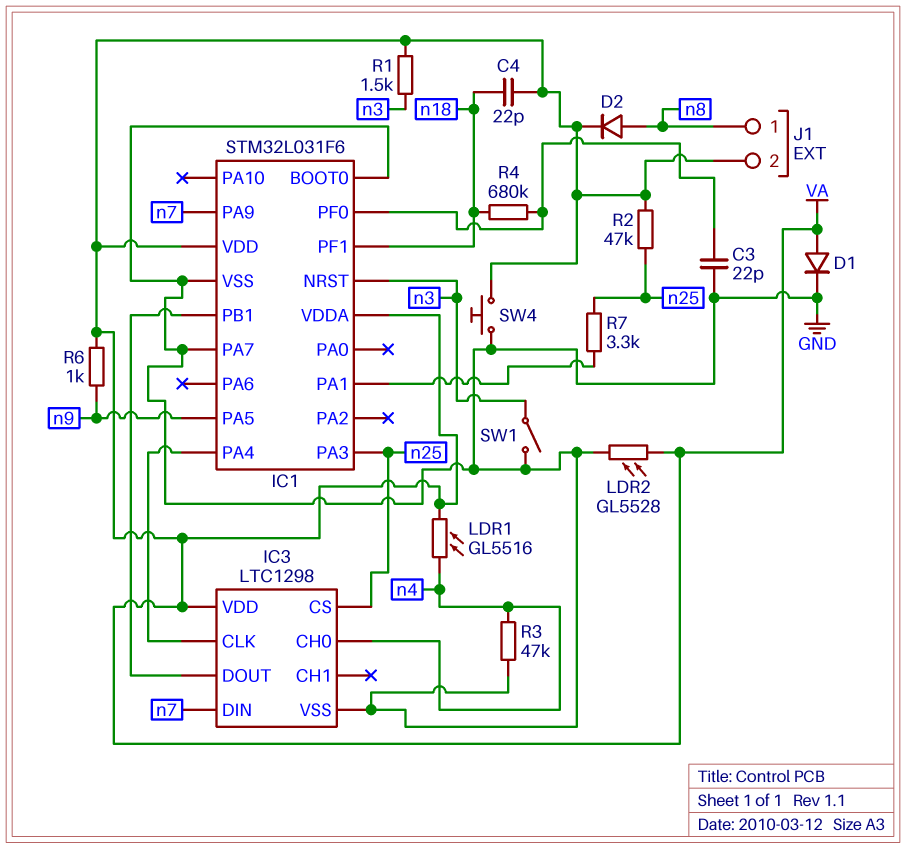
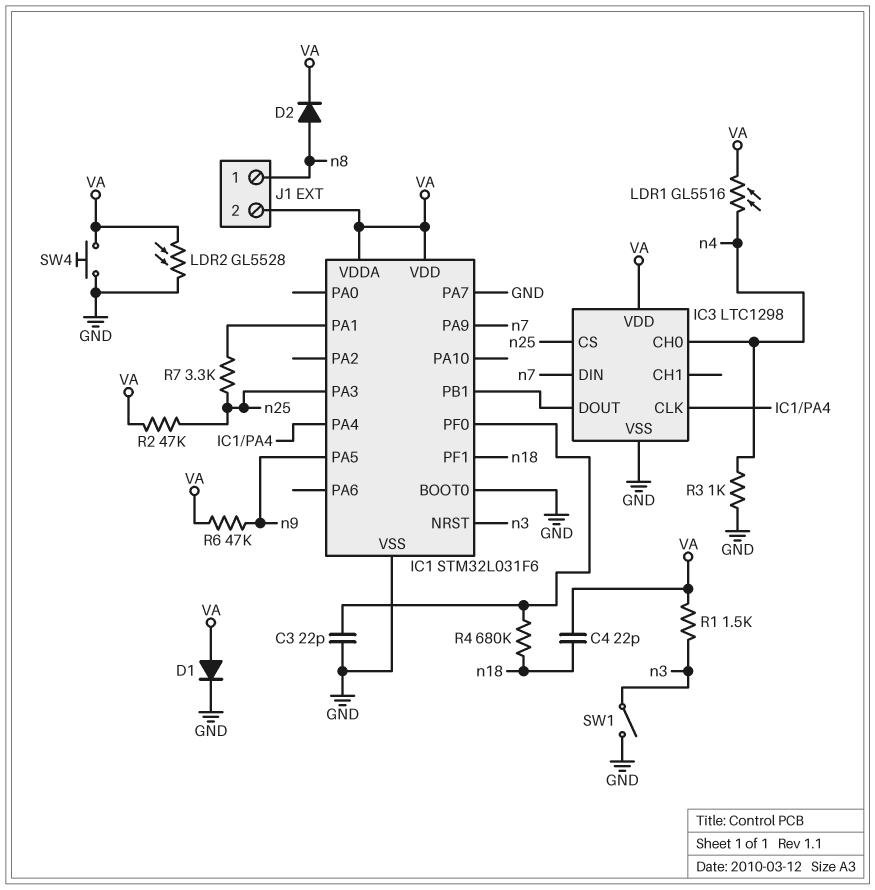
R3: 47k (GND, n4) -> 1k (GND, n4)
R6: 1k (VA, n9) -> 47k (VA, n9)

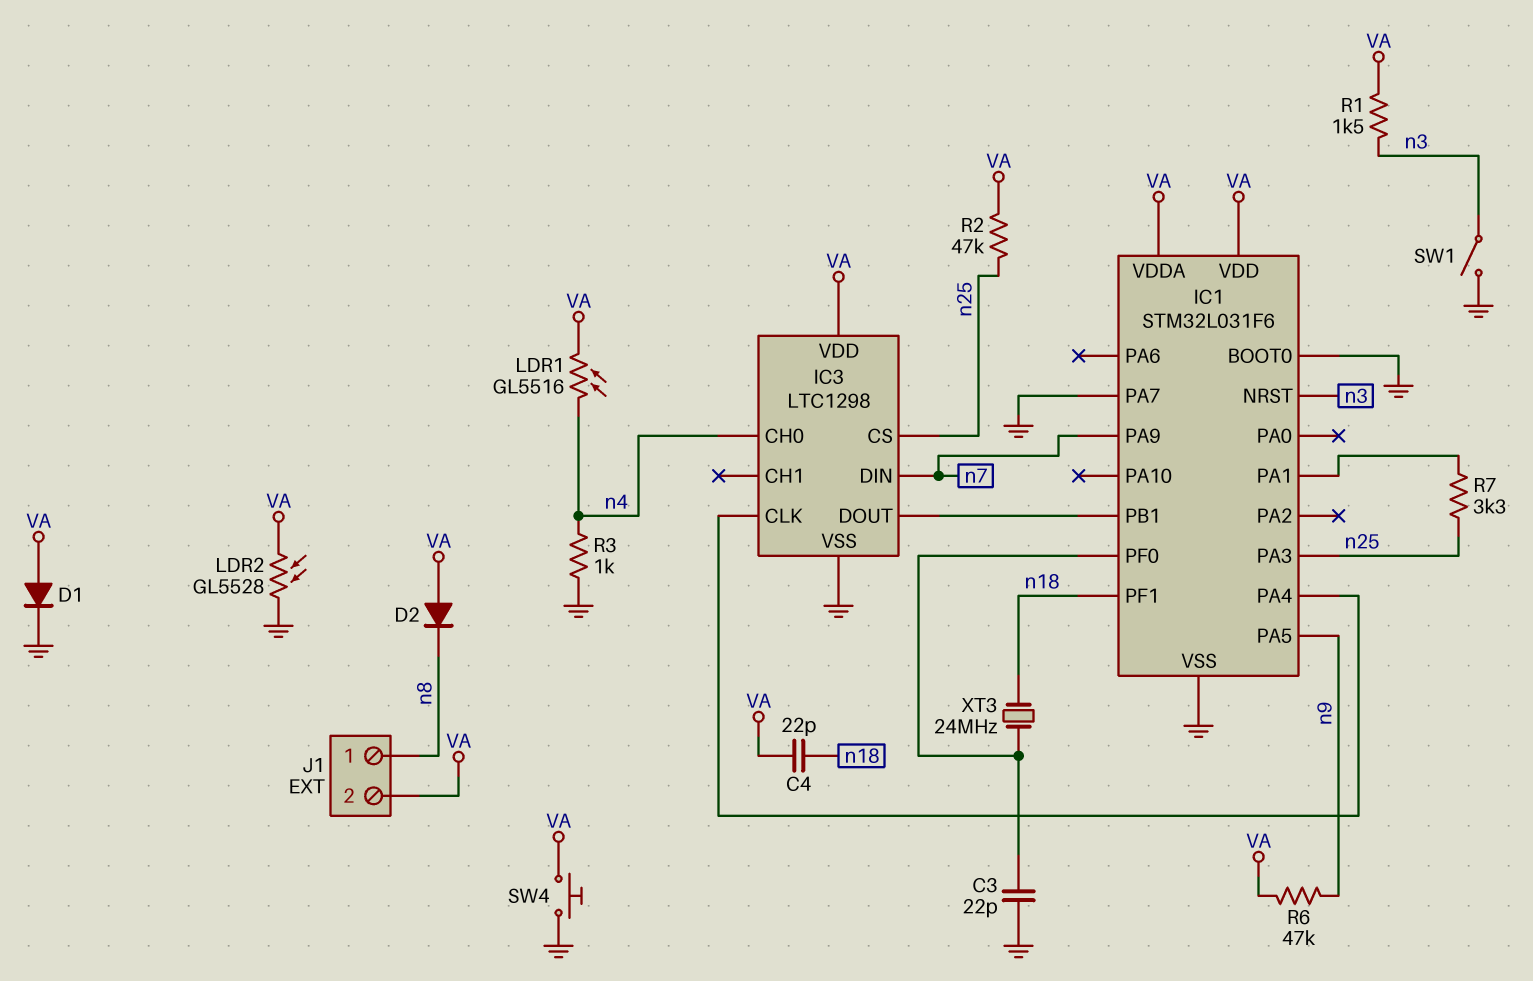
D2: diode (A n8, K VA) -> diode (A VA, K n8)
R4: 680k (IC1/PF0, n18) -> none
XT3: none -> 24MHz (IC1/PF0, n18)

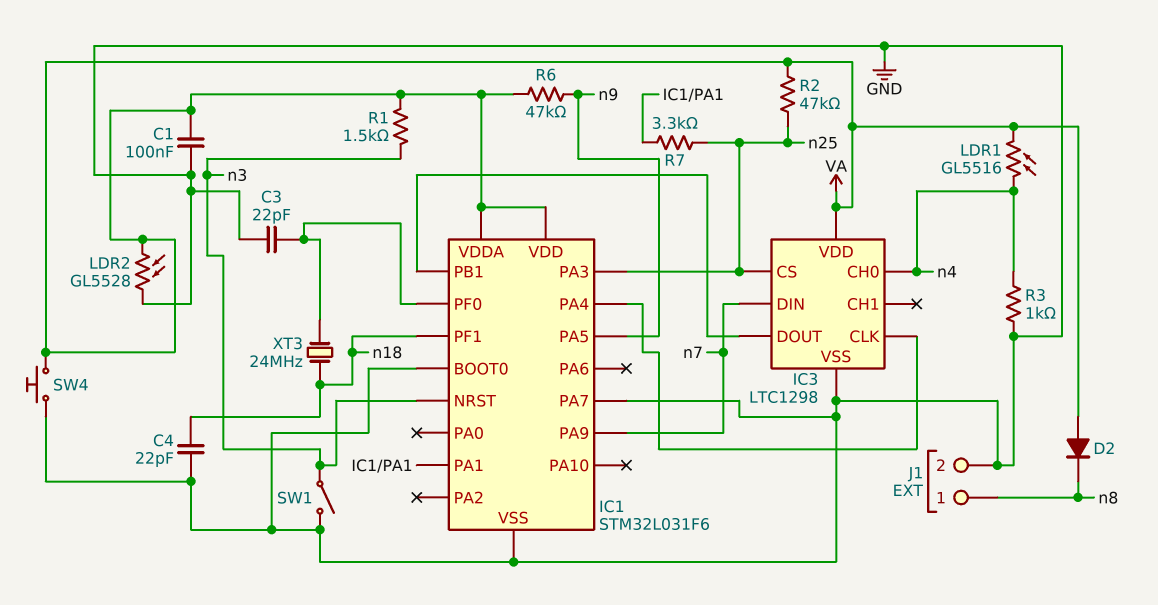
C1: none -> 100nF (GND, VA)
C4: 22pF (VA, n18) -> 22pF (GND, n18)
D1: diode (A VA, K GND) -> none
J1 pin 2: VA -> GND

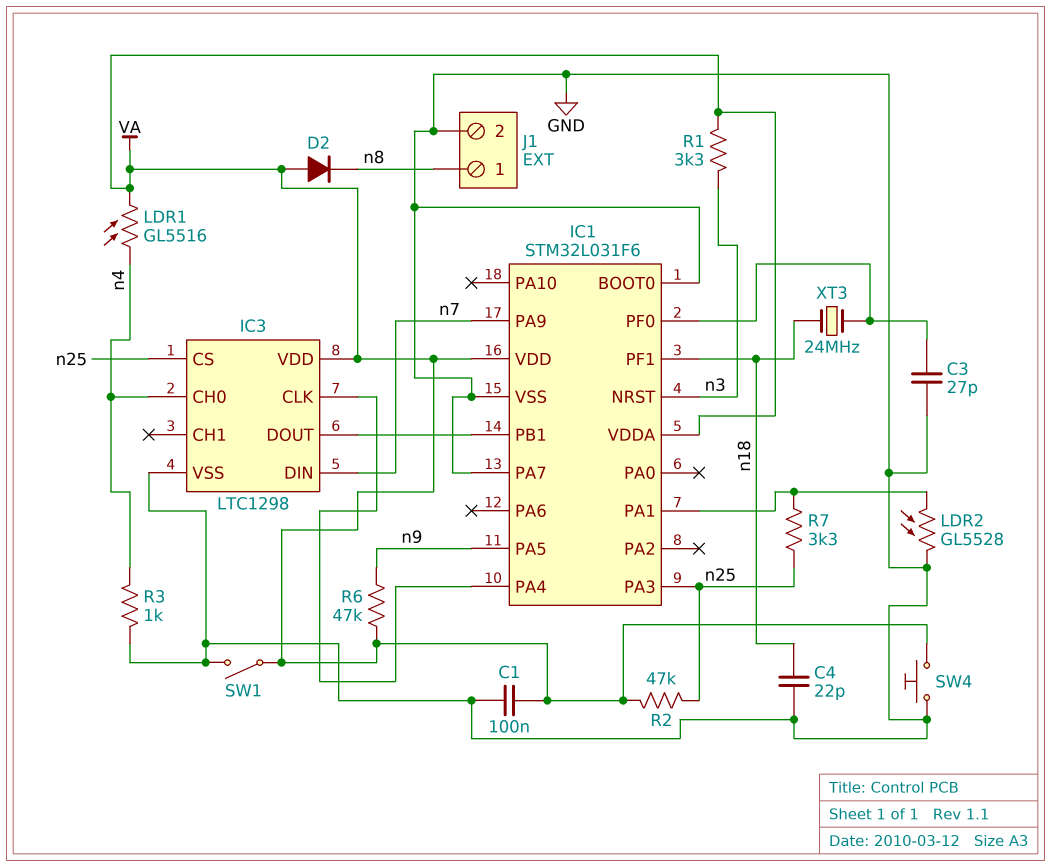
C3: 22pF (GND, IC1/PF0) -> 27pF (GND, IC1/PF0)
LDR2: GL5528 (GND, VA) -> GL5528 (GND, IC1/PA1)
R1: 1.5k (VA, n3) -> 3.3k (VA, n3)
SW1: switch (GND, n3) -> switch (GND, VA)

